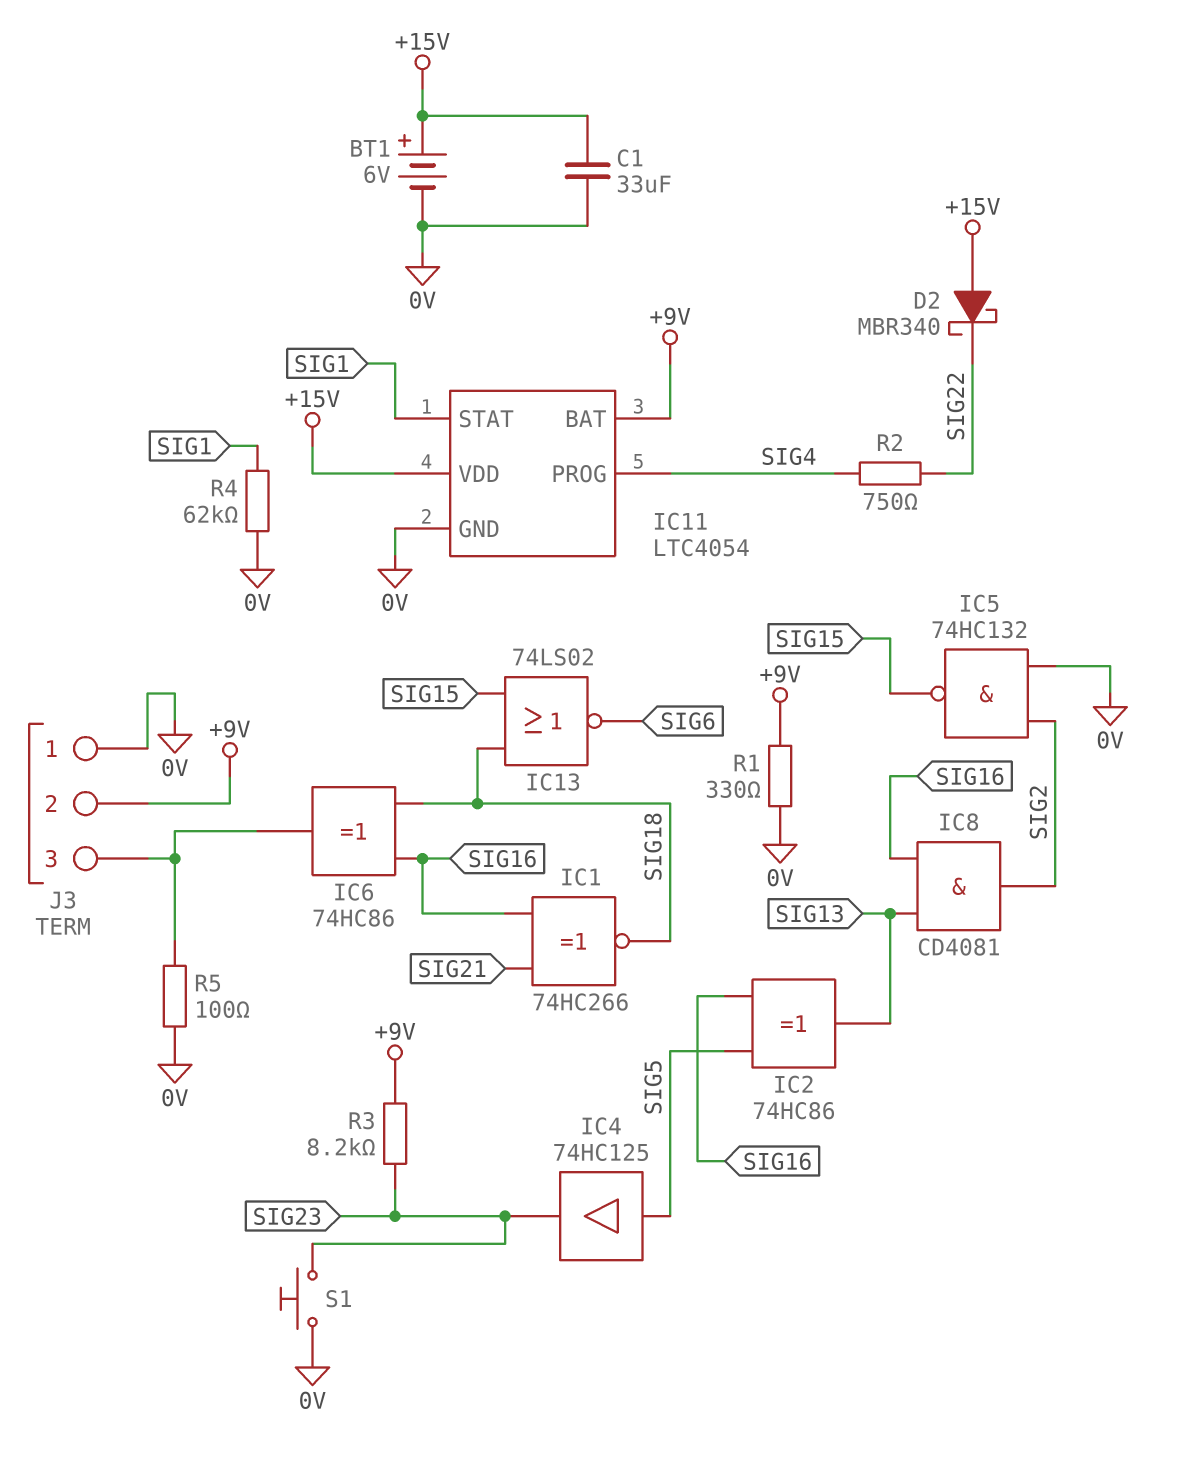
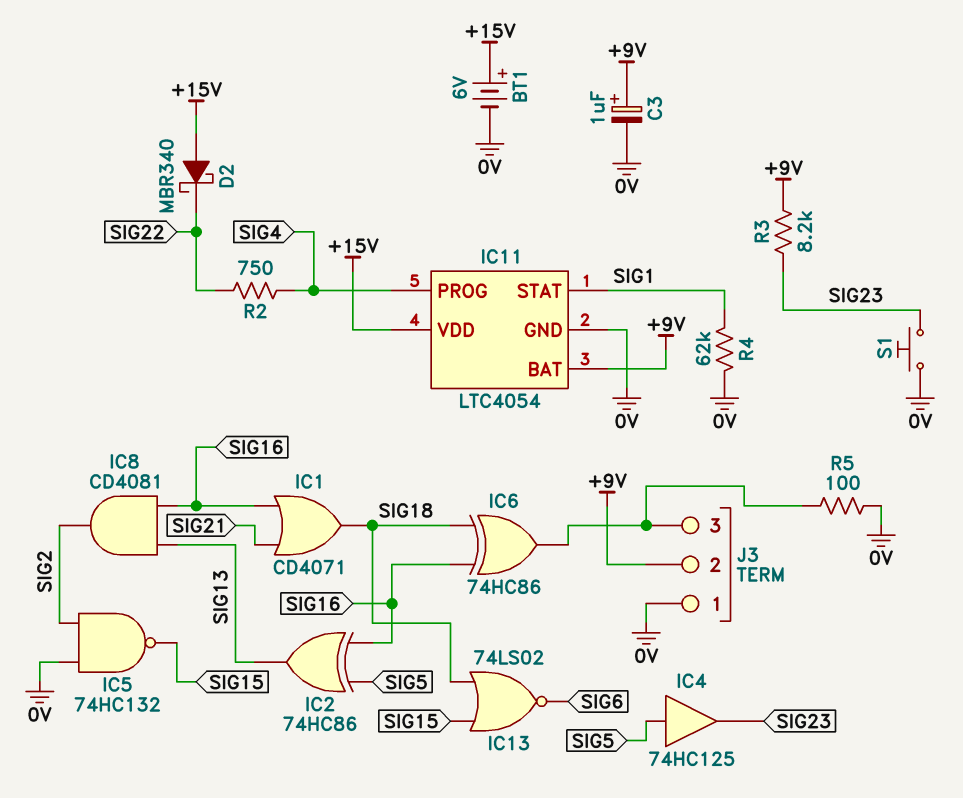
C1: 33uF (+15V, 0V) -> none
C3: none -> 1uF (plus +9V, minus 0V)
IC1: XNOR 74HC266 (in SIG16, in SIG21, out SIG18) -> OR CD4071 (in SIG16, in SIG21, out SIG18)
R1: 330 (+9V, 0V) -> none

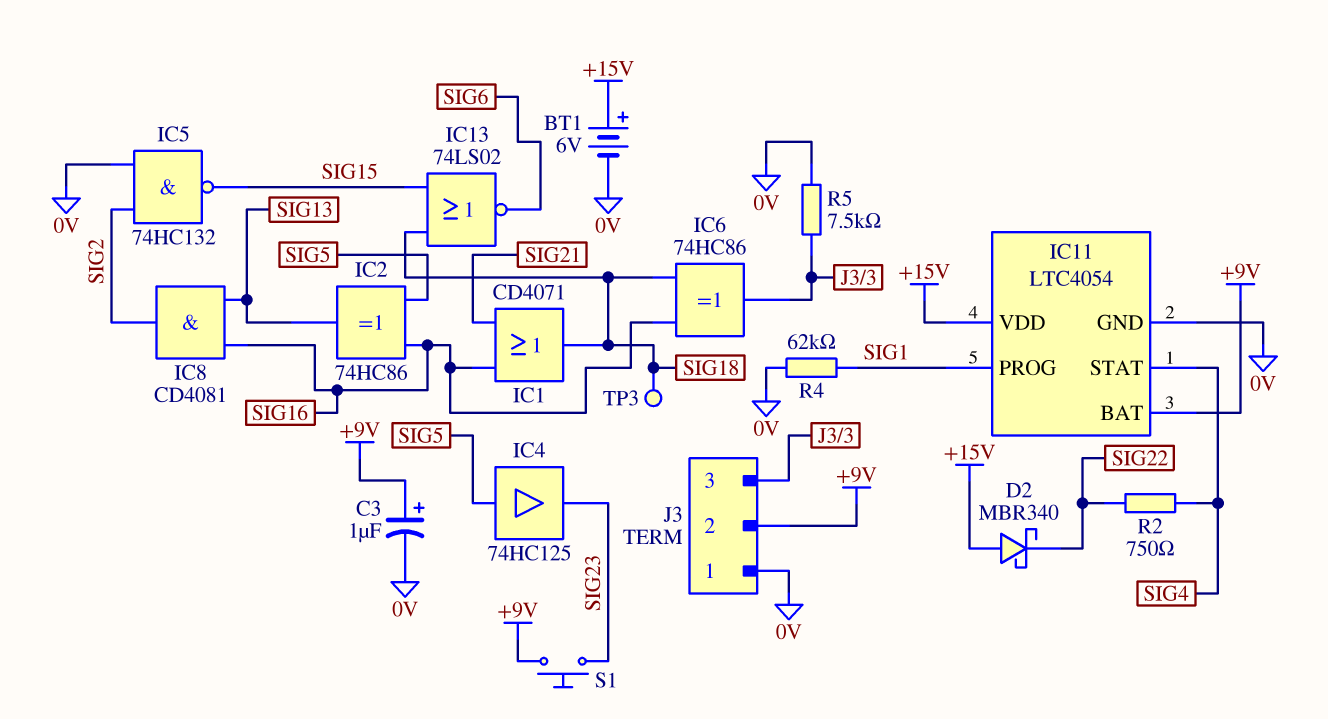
IC11 pin PROG: SIG4 -> SIG1
IC11 pin STAT: SIG1 -> SIG4
R3: 8.2k (+9V, SIG23) -> none
R5: 100 (0V, J3/3) -> 7.5k (0V, J3/3)
S1: button (0V, SIG23) -> button (+9V, SIG23)
TP3: none -> test point (SIG18)

